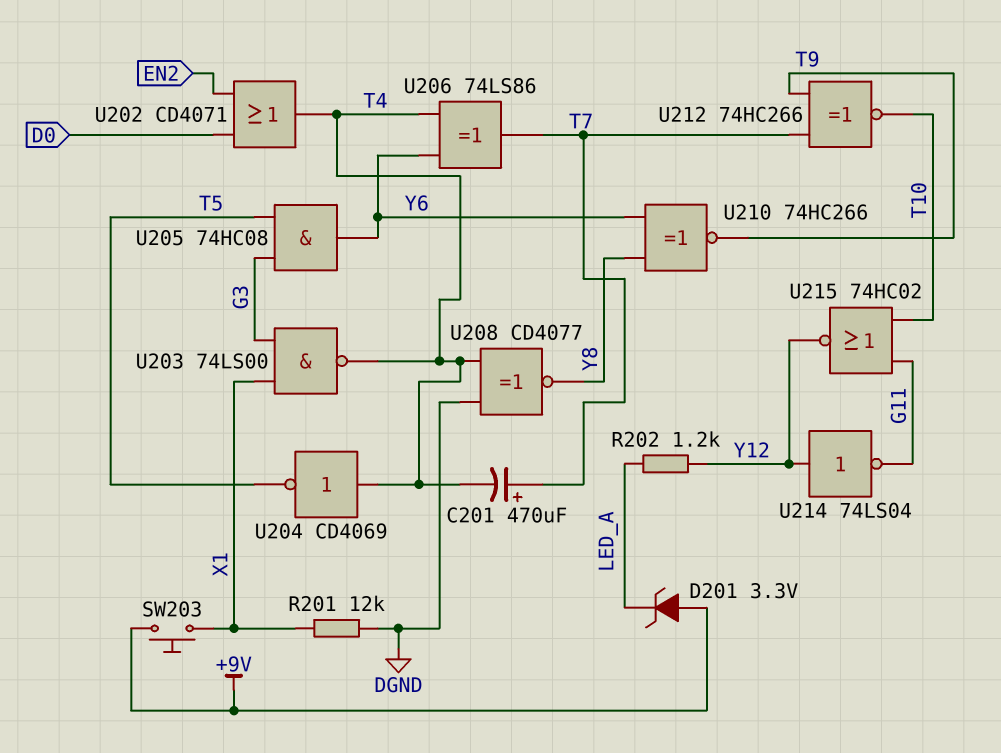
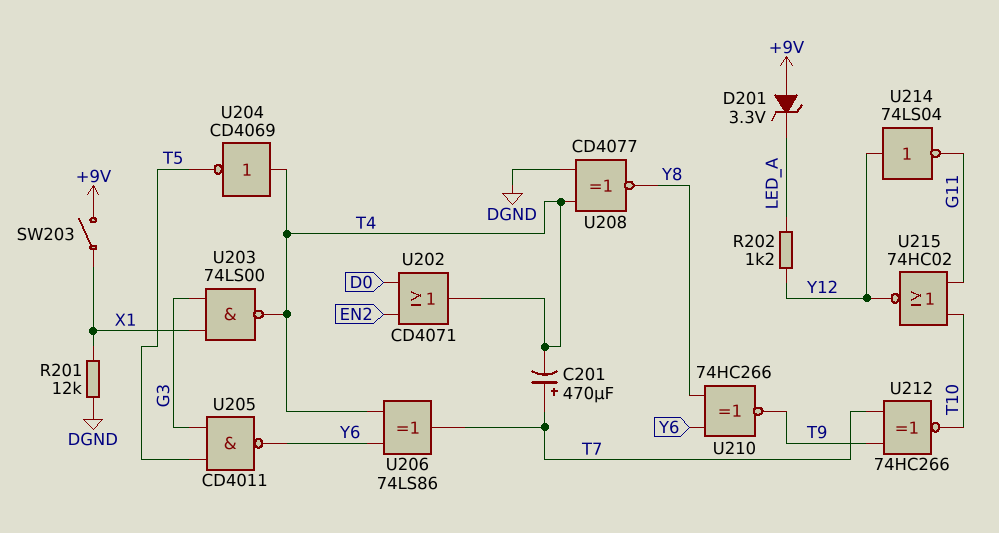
SW203: button (+9V, X1) -> switch (+9V, X1)
U205: AND 74HC08 (in G3, in T5, out Y6) -> NAND CD4011 (in G3, in T5, out Y6)

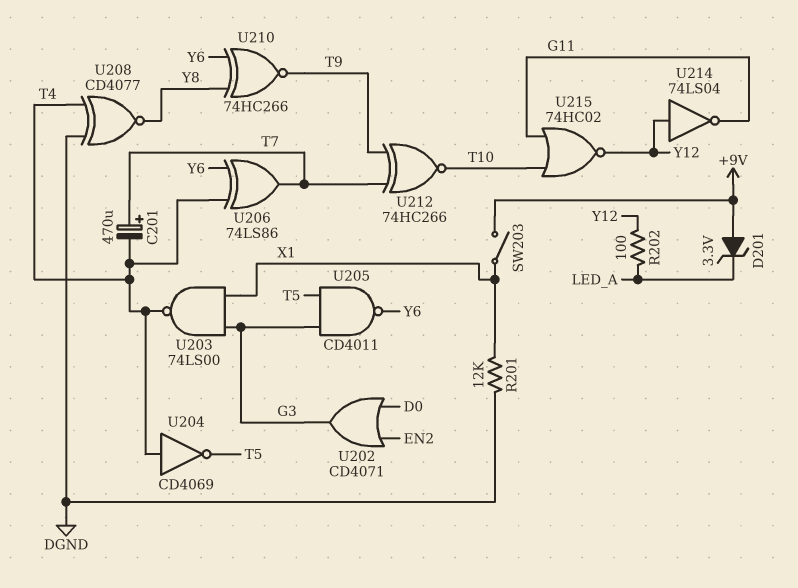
R202: 1.2k (LED_A, Y12) -> 100 (LED_A, Y12)
U202: OR CD4071 (in D0, in EN2, out T4) -> OR CD4071 (in D0, in EN2, out G3)

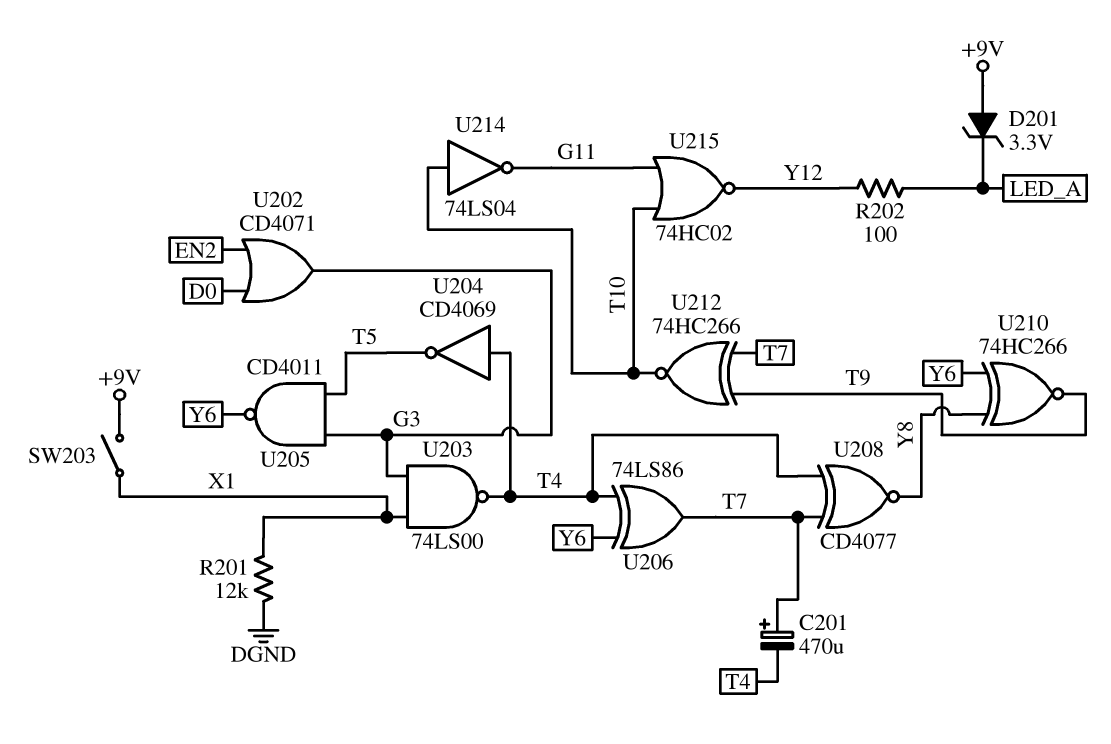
U208: XNOR CD4077 (in DGND, in T4, out Y8) -> XNOR CD4077 (in T4, in T7, out Y8)
U214: NOT 74LS04 (in Y12, out G11) -> NOT 74LS04 (in T10, out G11)

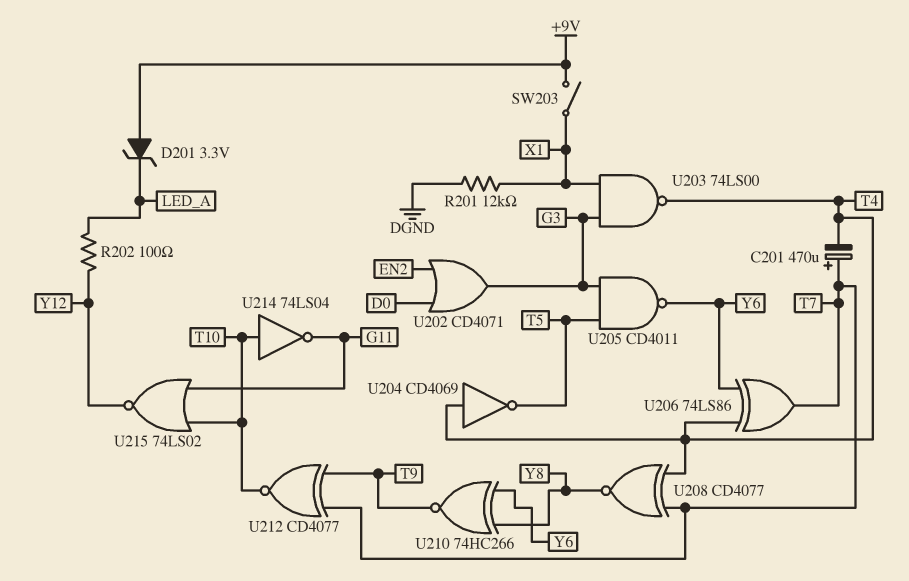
U212: XNOR 74HC266 (in T7, in T9, out T10) -> XNOR CD4077 (in T7, in T9, out T10)
U215: NOR 74HC02 (in G11, in T10, out Y12) -> NOR 74LS02 (in G11, in T10, out Y12)

